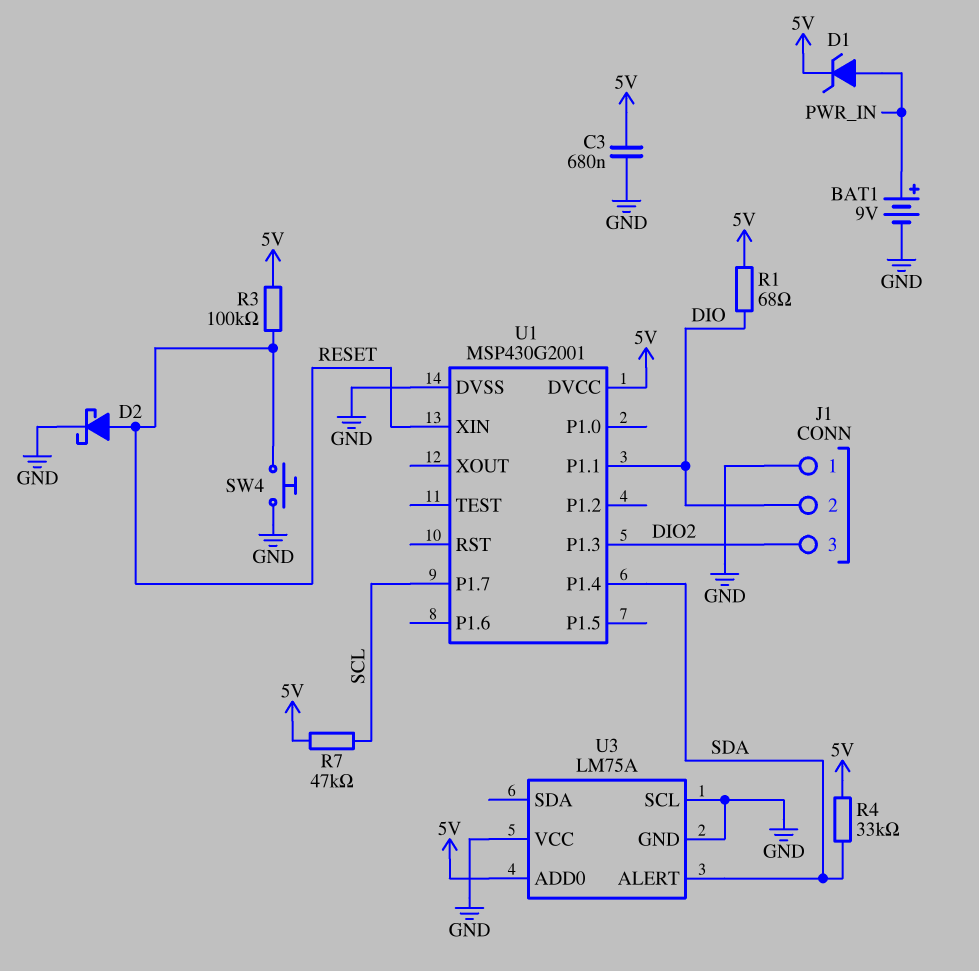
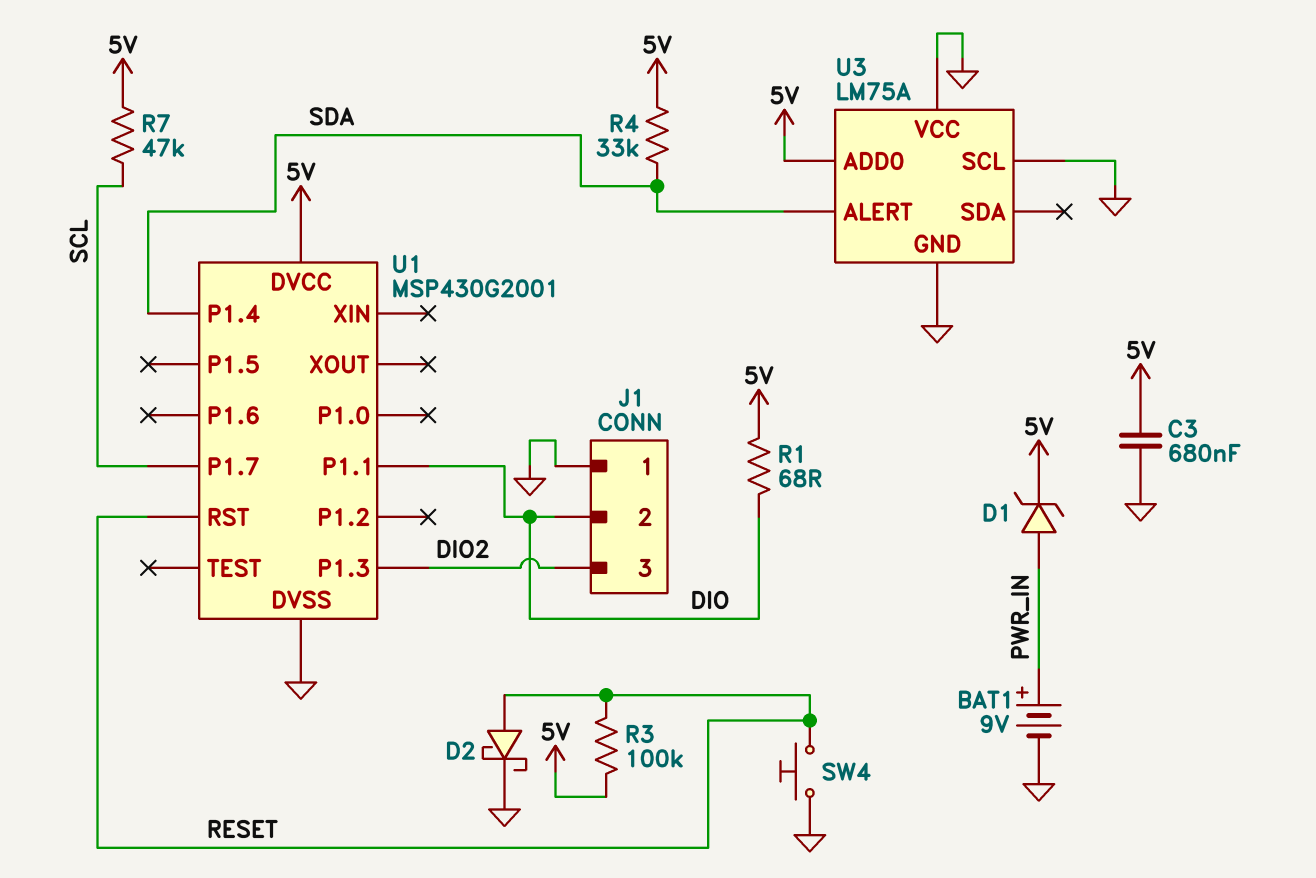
U1 pin RST: none -> RESET
U1 pin XIN: RESET -> none

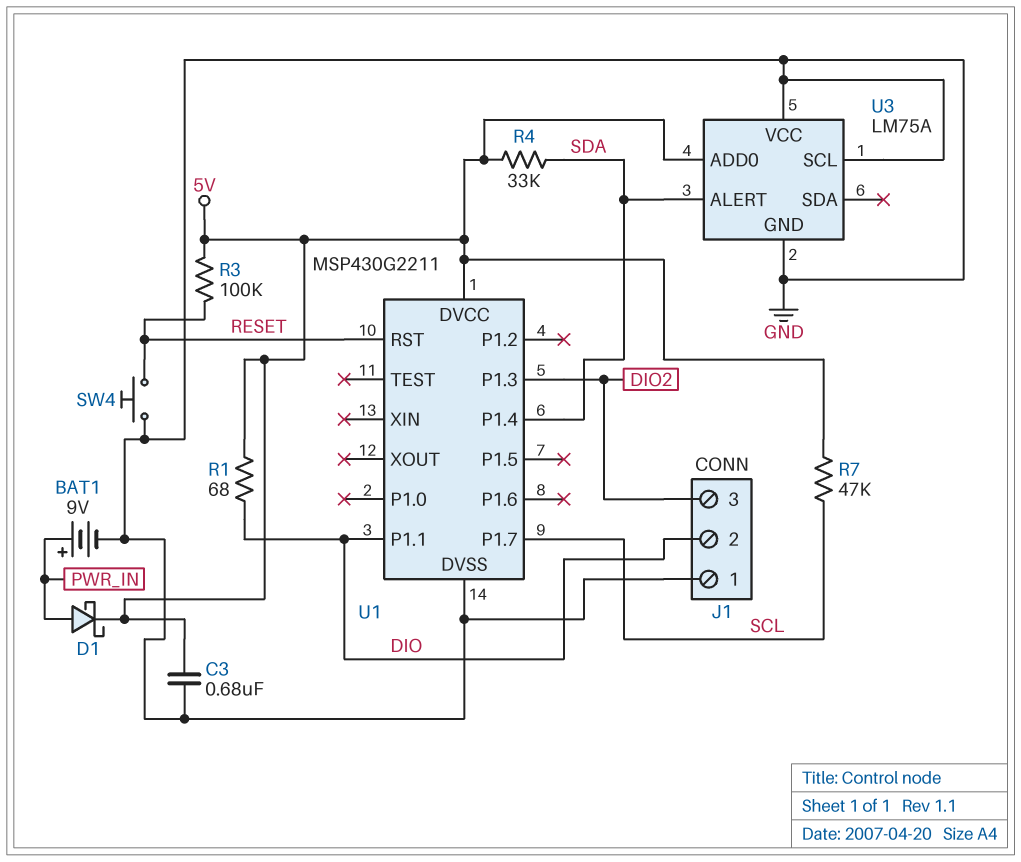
D1: zener (A PWR_IN, K 5V) -> schottky (A PWR_IN, K 5V)
D2: schottky (A RESET, K GND) -> none
U1: MSP430G2001 -> MSP430G2211

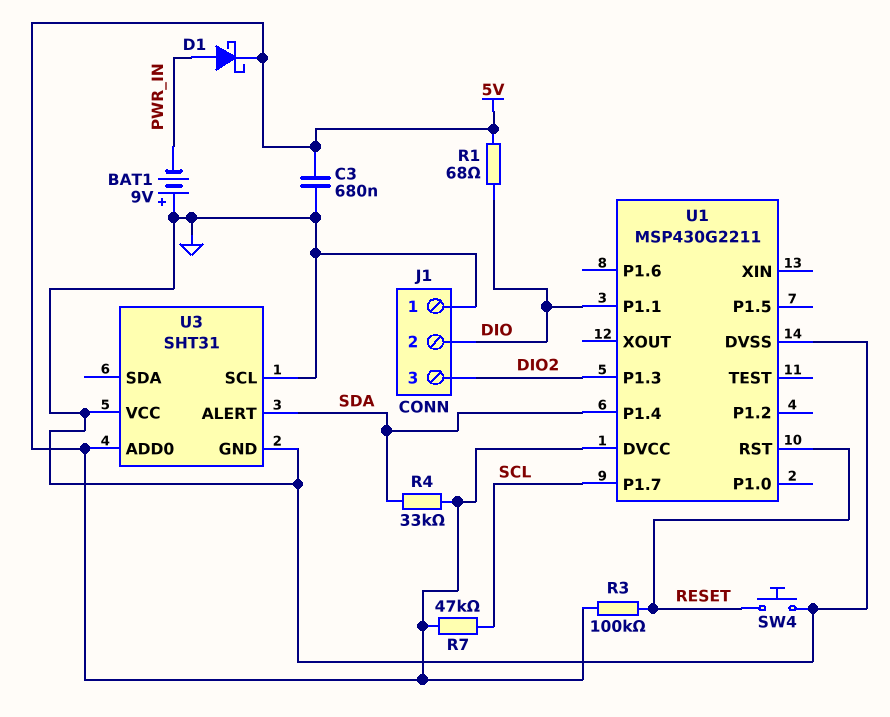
BAT1: 9V (plus PWR_IN, minus GND) -> 9V (plus GND, minus PWR_IN)
U3: LM75A -> SHT31

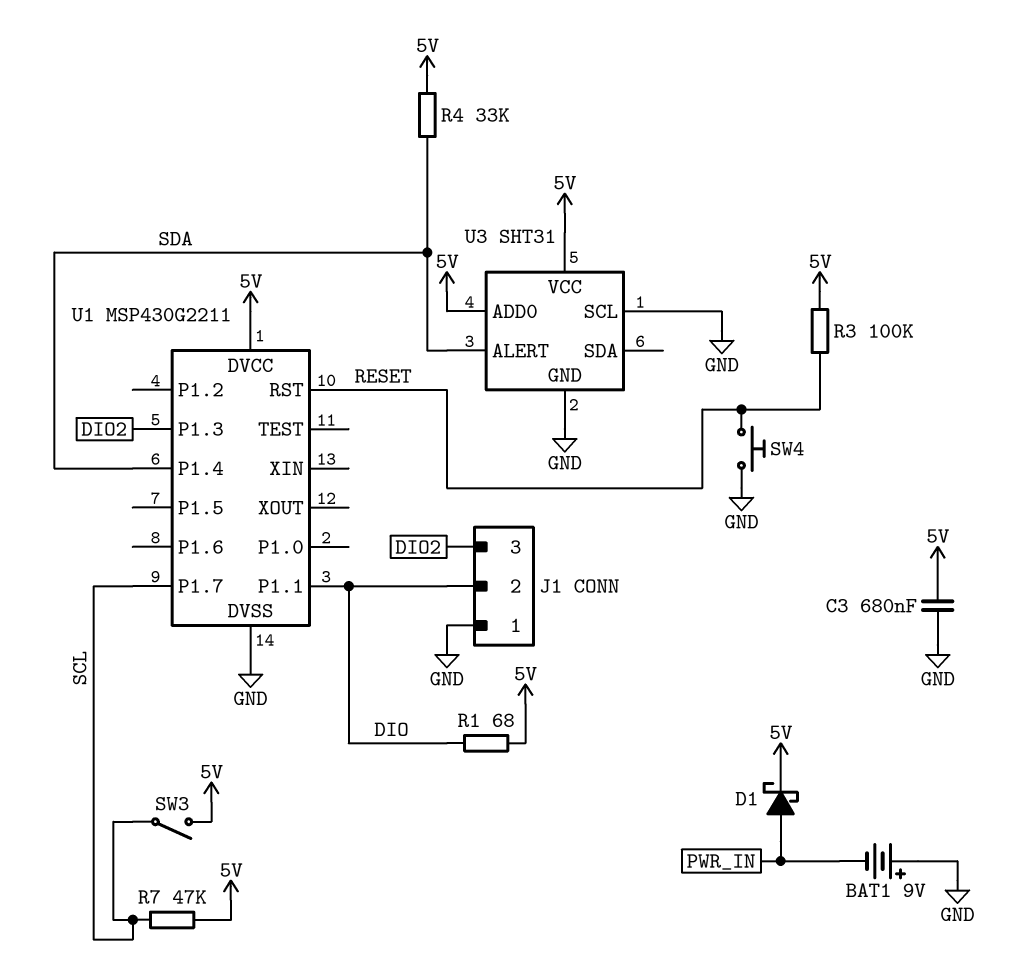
SW3: none -> switch (5V, SCL)
U3 pin VCC: GND -> 5V

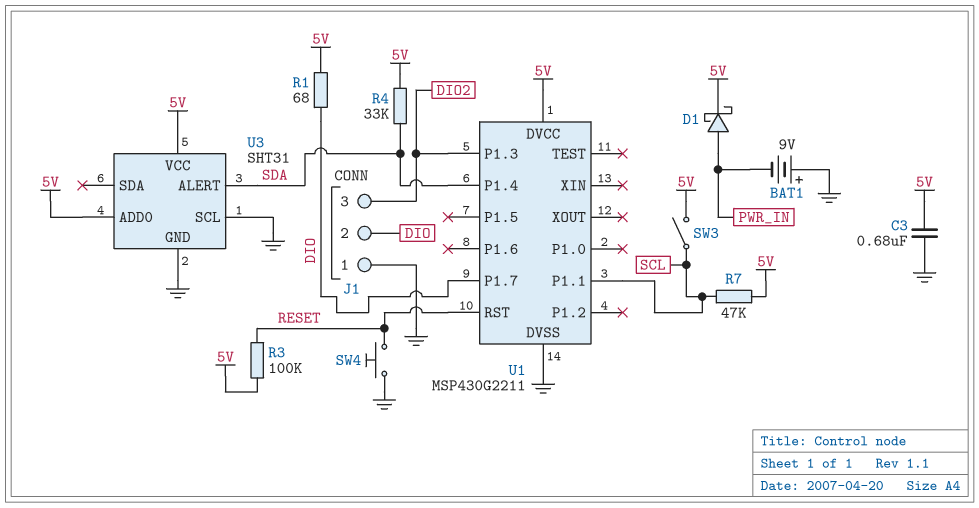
U1 pin P1.1: DIO -> SCL
U1 pin P1.7: SCL -> DIO

